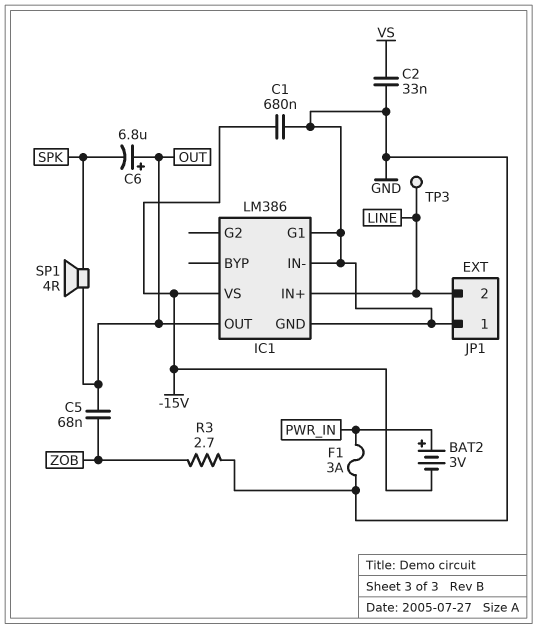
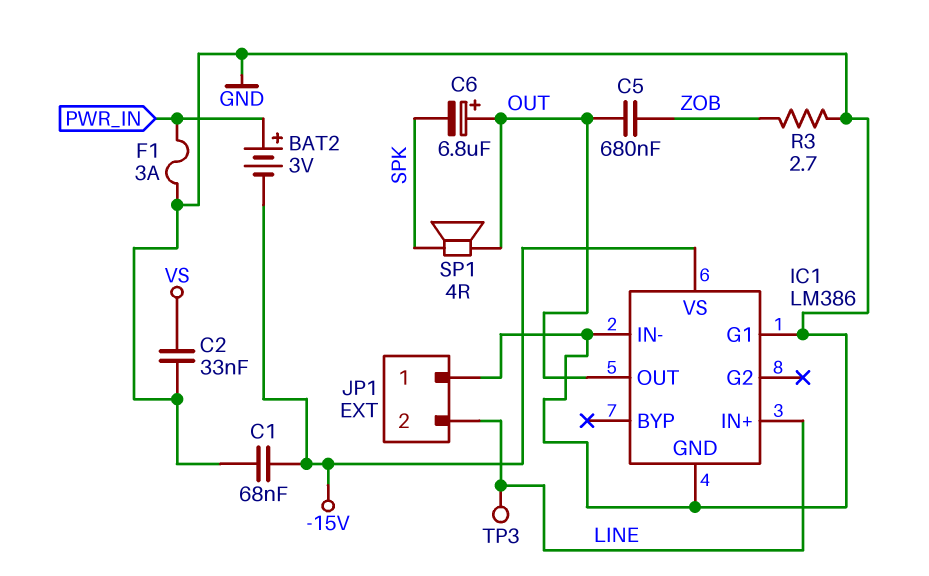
C1: 680nF (-15V, GND) -> 68nF (-15V, GND)
C5: 68nF (OUT, ZOB) -> 680nF (OUT, ZOB)

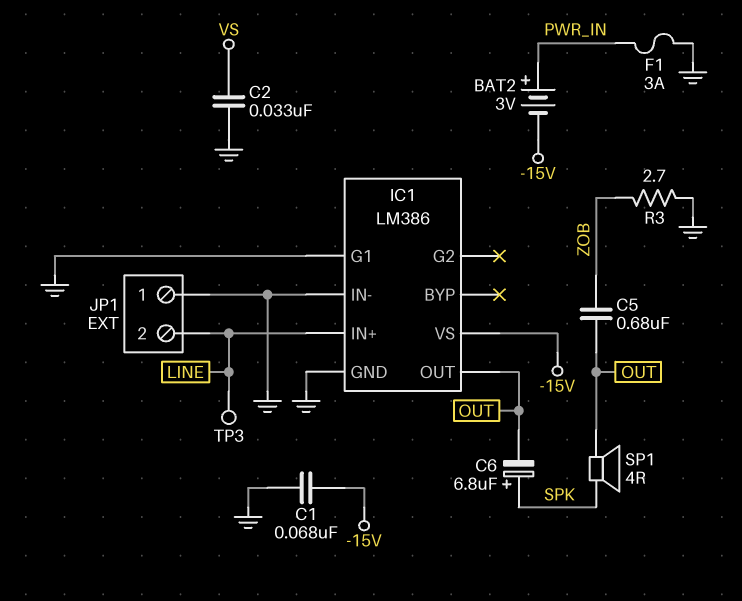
C6: 6.8uF (plus OUT, minus SPK) -> 6.8uF (plus SPK, minus OUT)

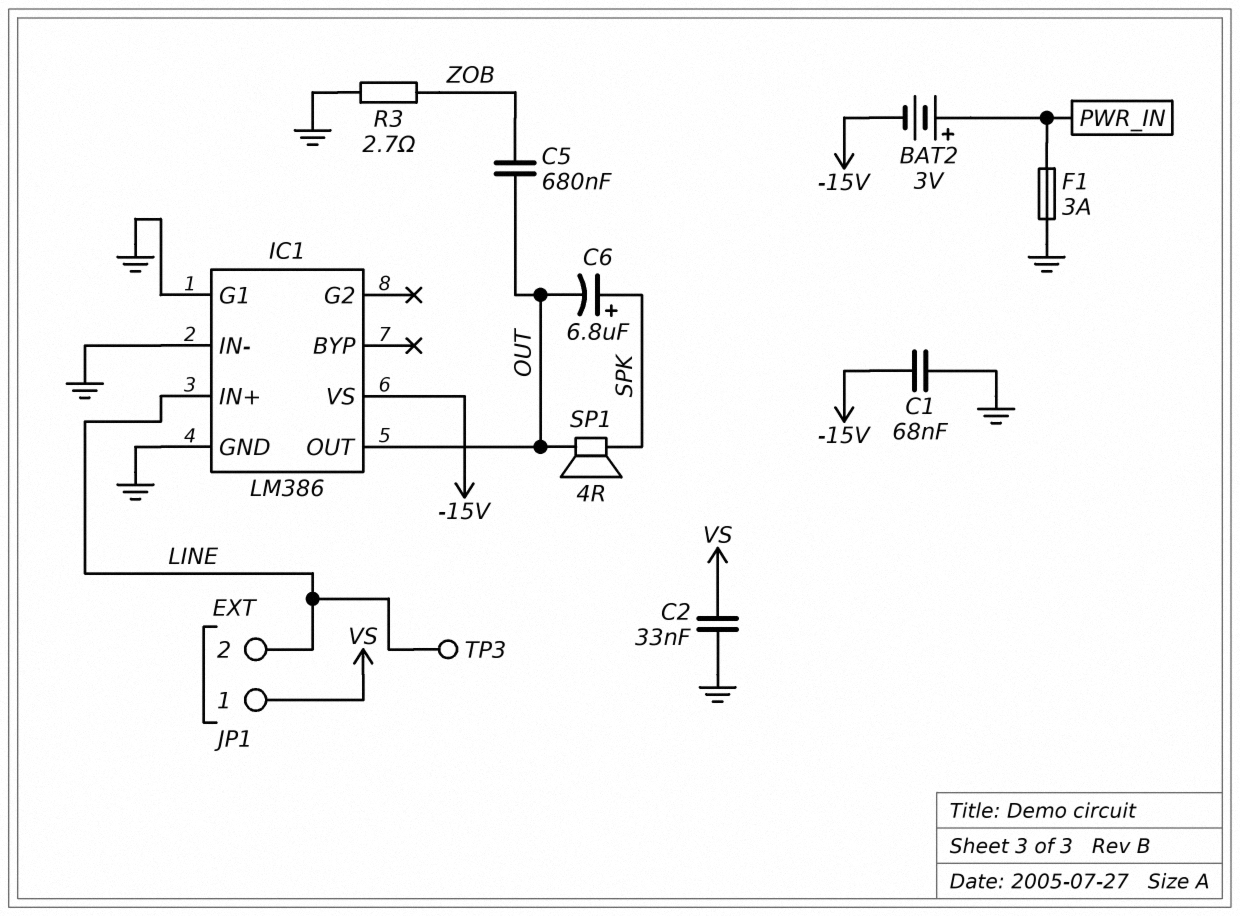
JP1 pin 1: GND -> VS

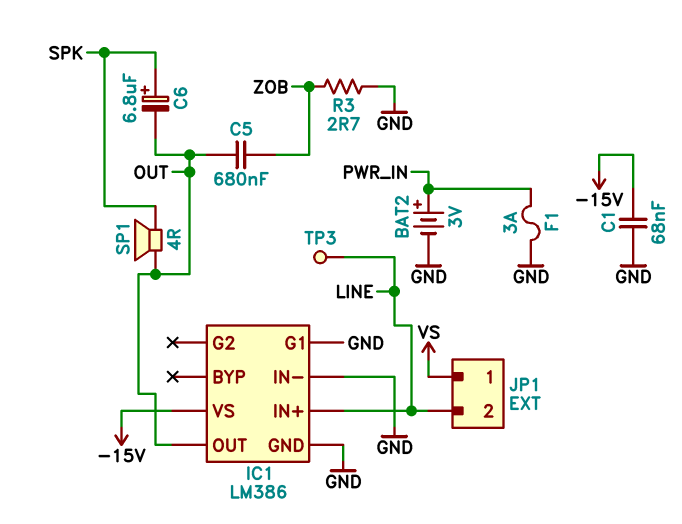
BAT2: 3V (plus PWR_IN, minus -15V) -> 3V (plus PWR_IN, minus GND)
C2: 33nF (GND, VS) -> none

